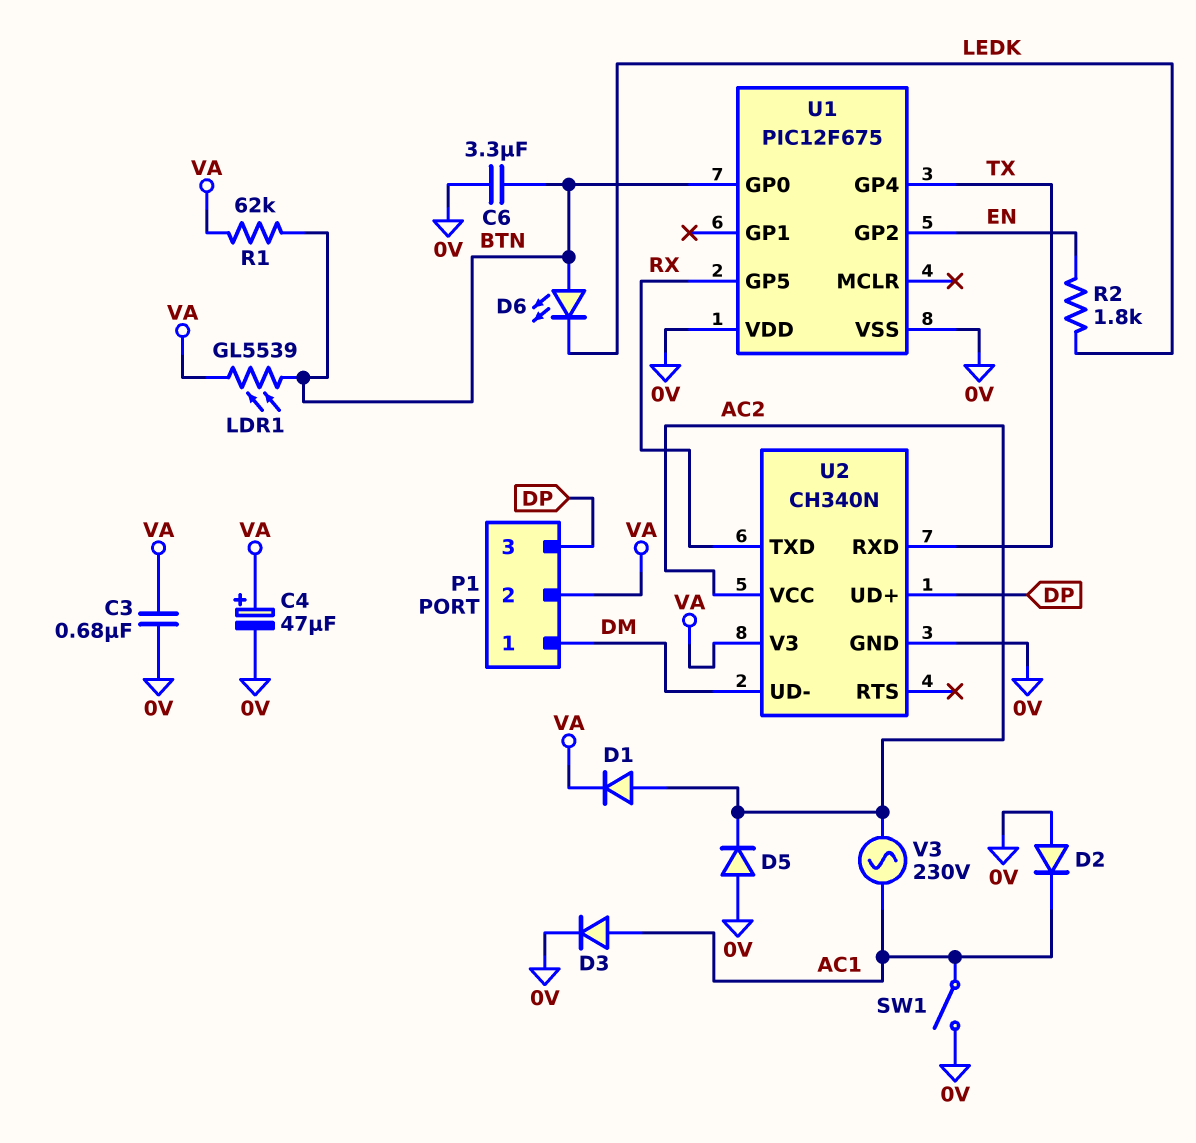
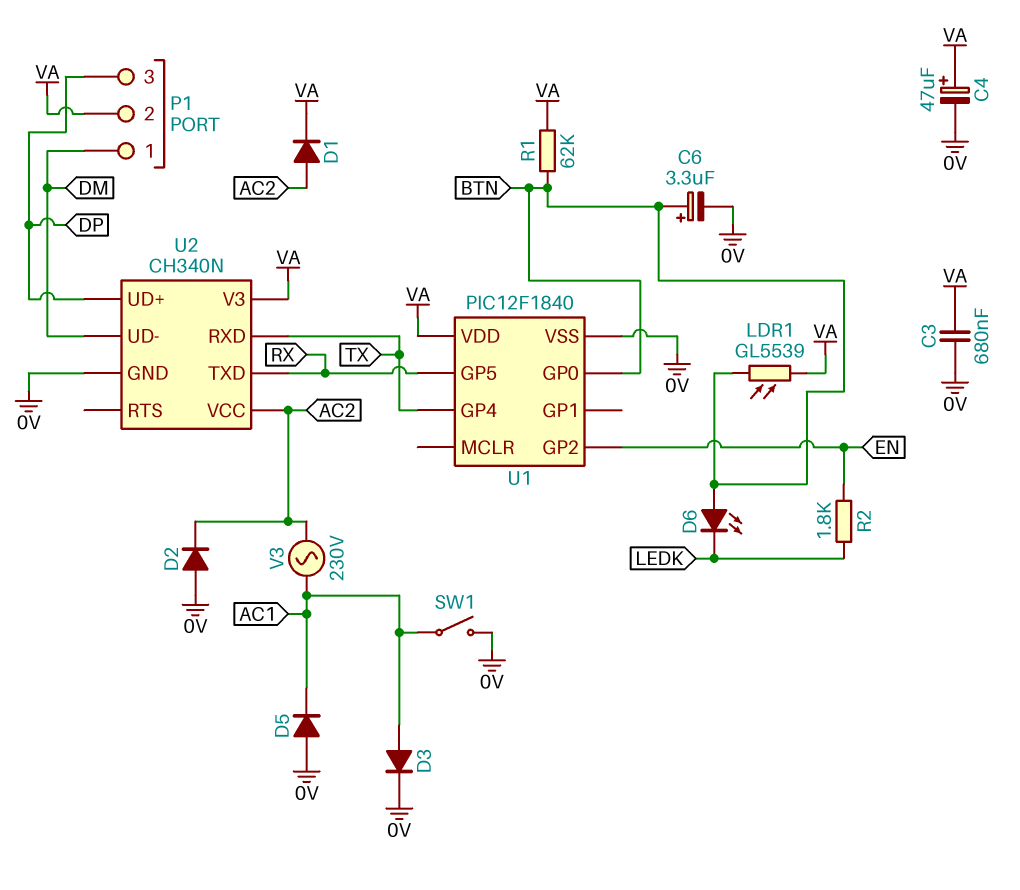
C6: 3.3uF (0V, BTN) -> 3.3uF (plus BTN, minus 0V)
D2: diode (A 0V, K AC1) -> diode (A 0V, K AC2)
D5: diode (A 0V, K AC2) -> diode (A 0V, K AC1)
U1: PIC12F675 -> PIC12F1840
U1 pin VDD: 0V -> VA

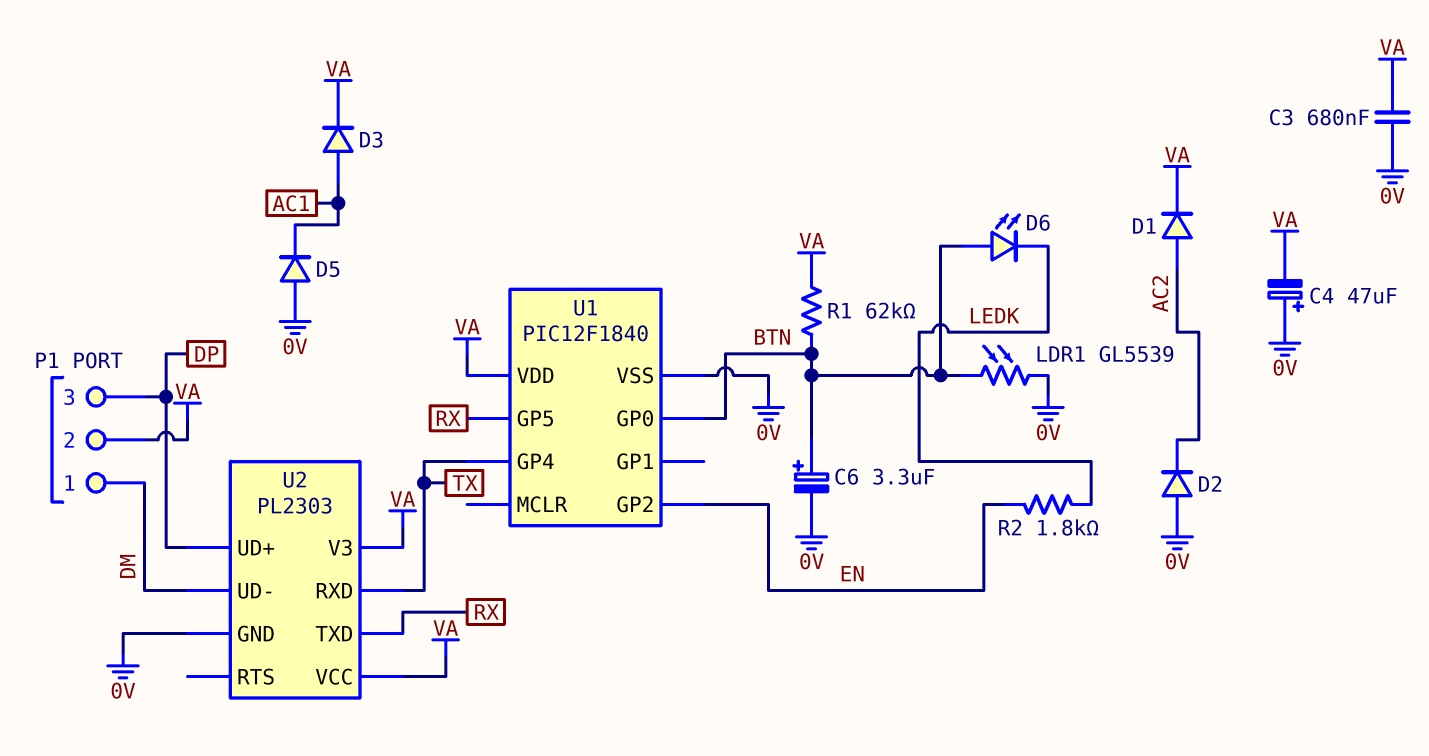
C4: 47uF (plus VA, minus 0V) -> 47uF (plus 0V, minus VA)
D3: diode (A AC1, K 0V) -> diode (A AC1, K VA)
LDR1: GL5539 (BTN, VA) -> GL5539 (0V, BTN)
SW1: switch (0V, AC1) -> none
U2: CH340N -> PL2303
U2 pin VCC: AC2 -> VA
V3: AC 230V (AC1, AC2) -> none

